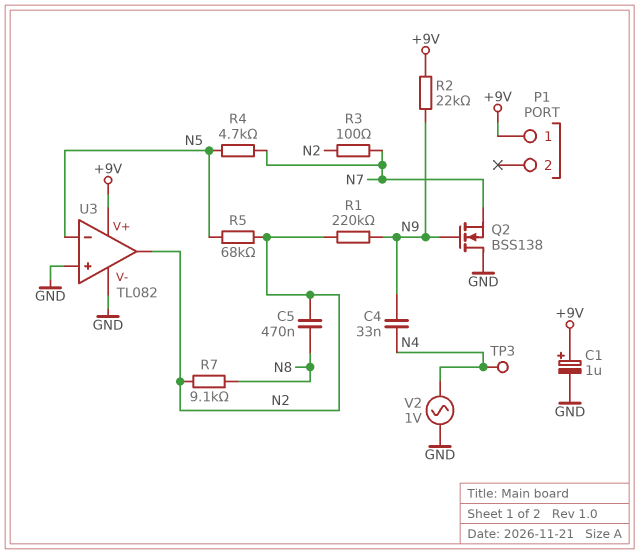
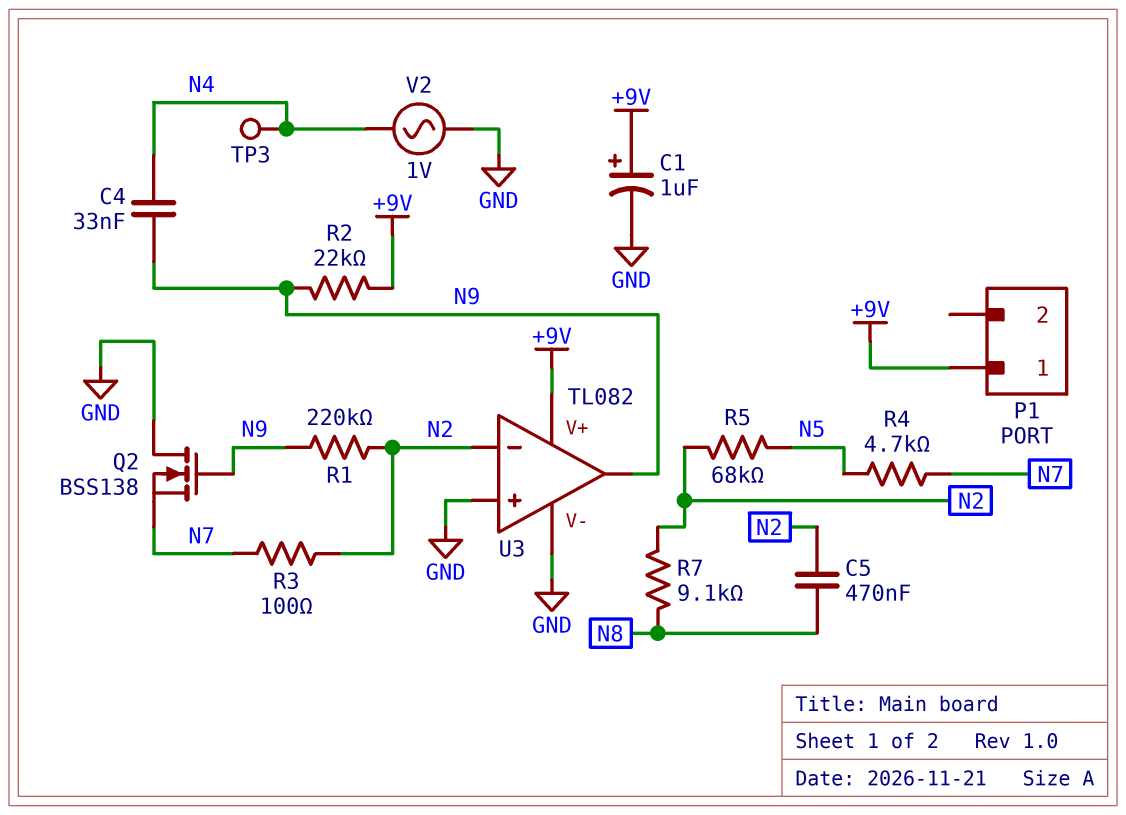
U3 pin in-: N5 -> N2
U3 pin out: N2 -> N9

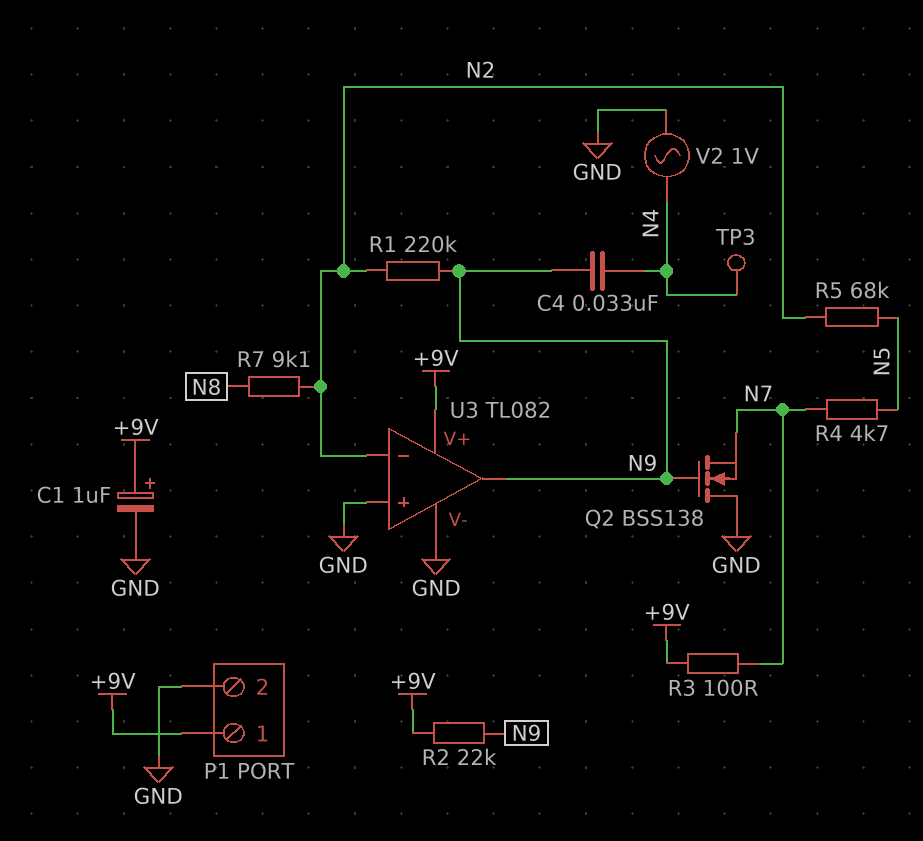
C5: 470nF (N2, N8) -> none
P1 pin 2: none -> GND
R3: 100 (N2, N7) -> 100 (+9V, N7)

